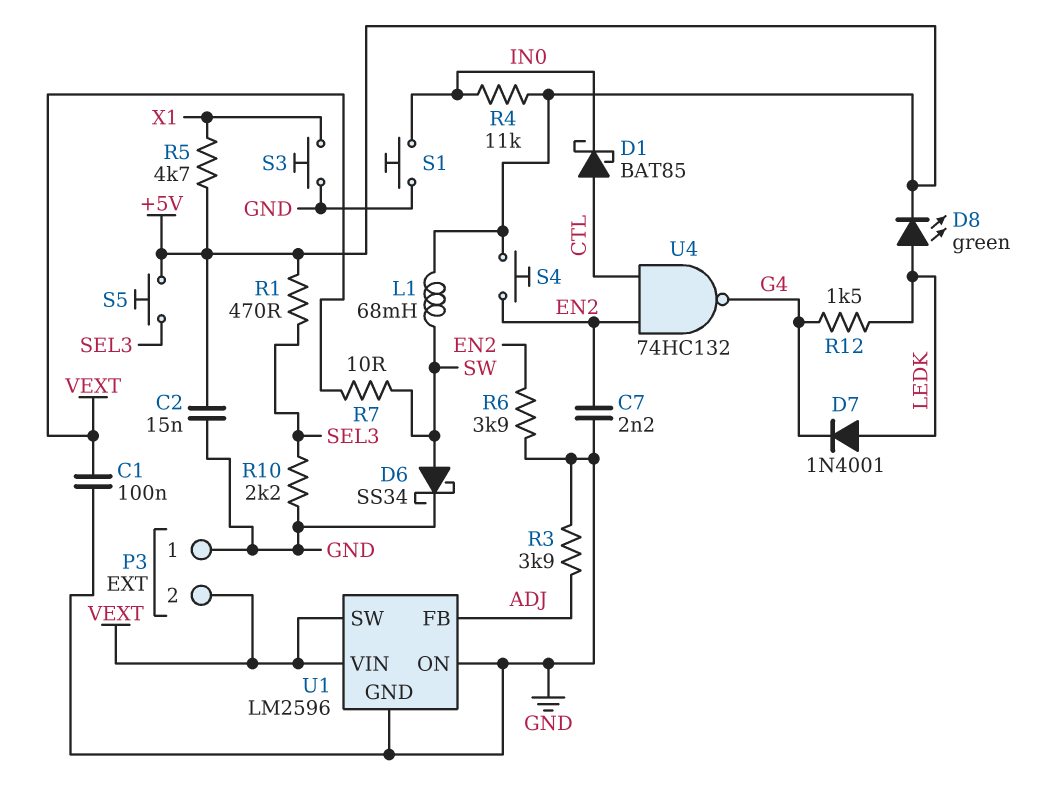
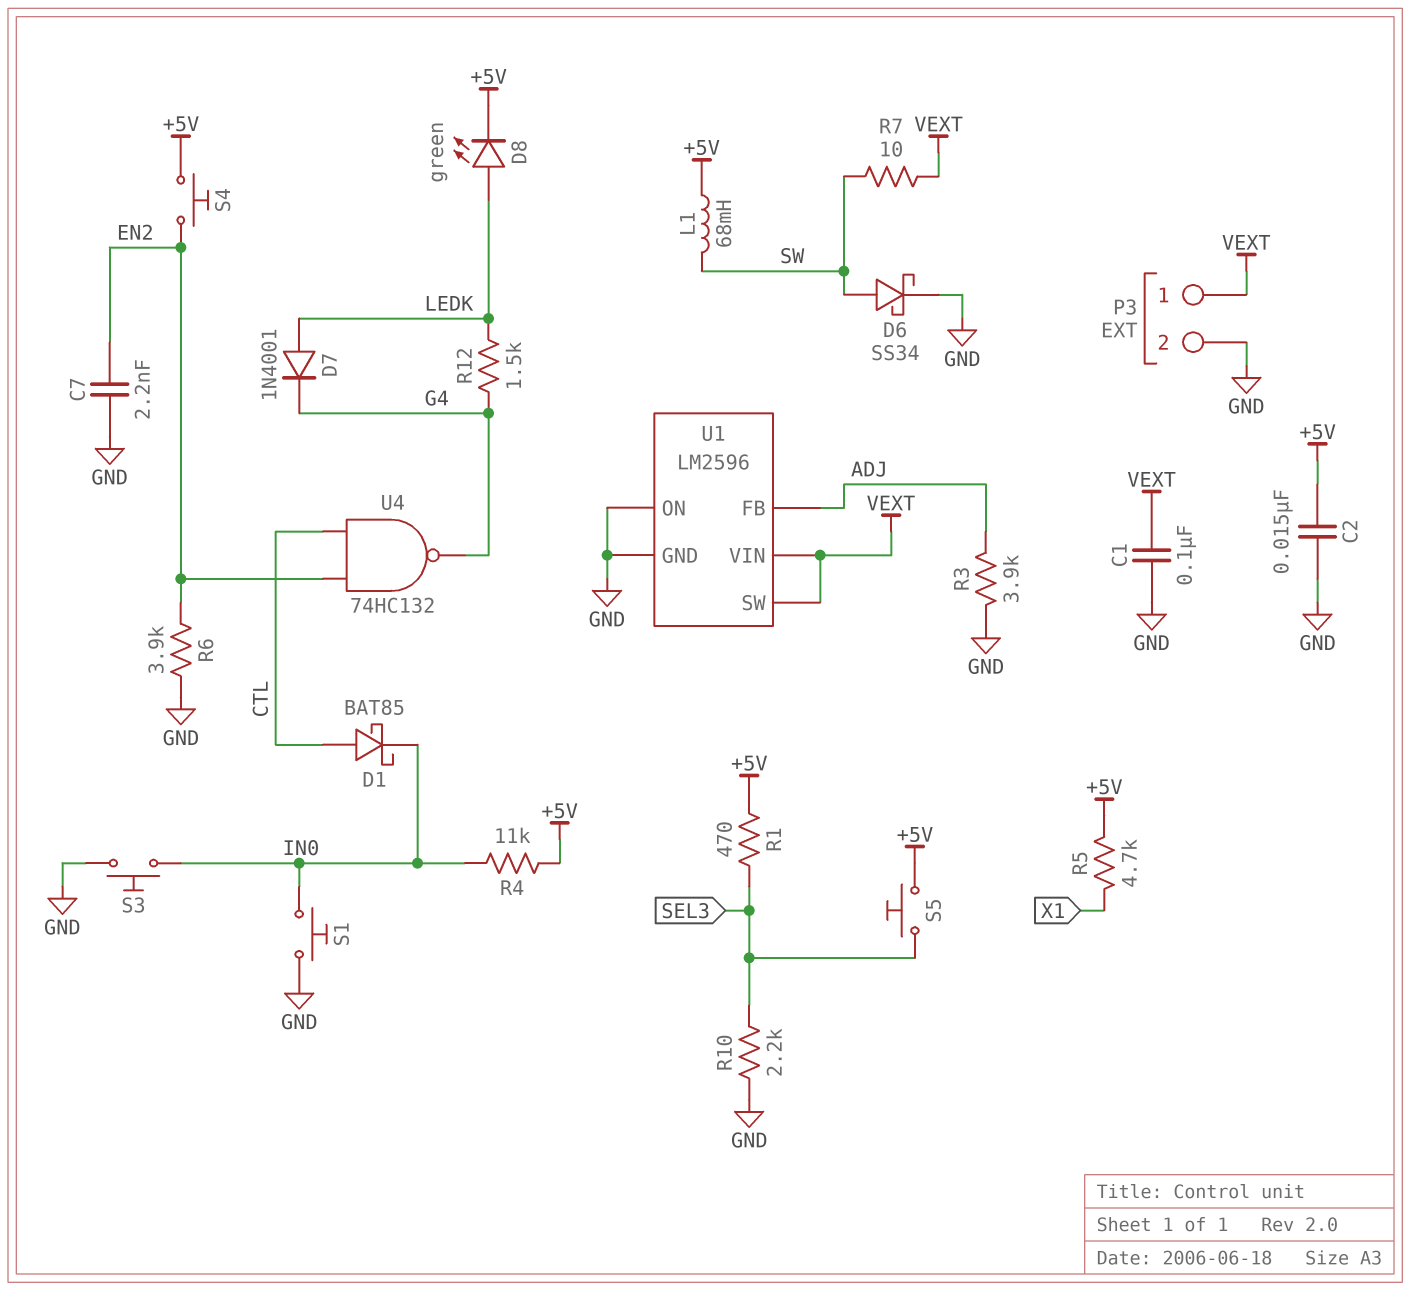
P3 pin 1: GND -> VEXT
P3 pin 2: VEXT -> GND
S3: button (GND, X1) -> button (GND, IN0)

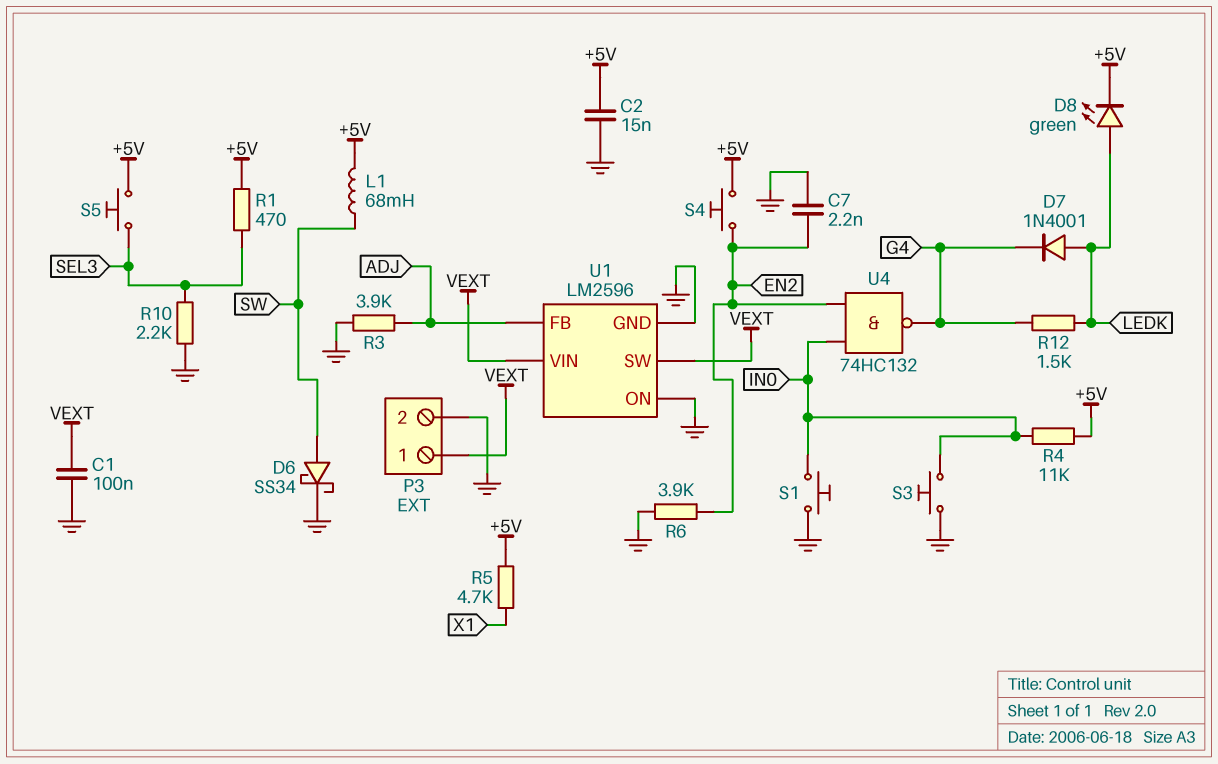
D1: schottky BAT85 (A CTL, K IN0) -> none
R7: 10 (SW, VEXT) -> none
U4: NAND 74HC132 (in CTL, in EN2, out G4) -> NAND 74HC132 (in EN2, in IN0, out G4)

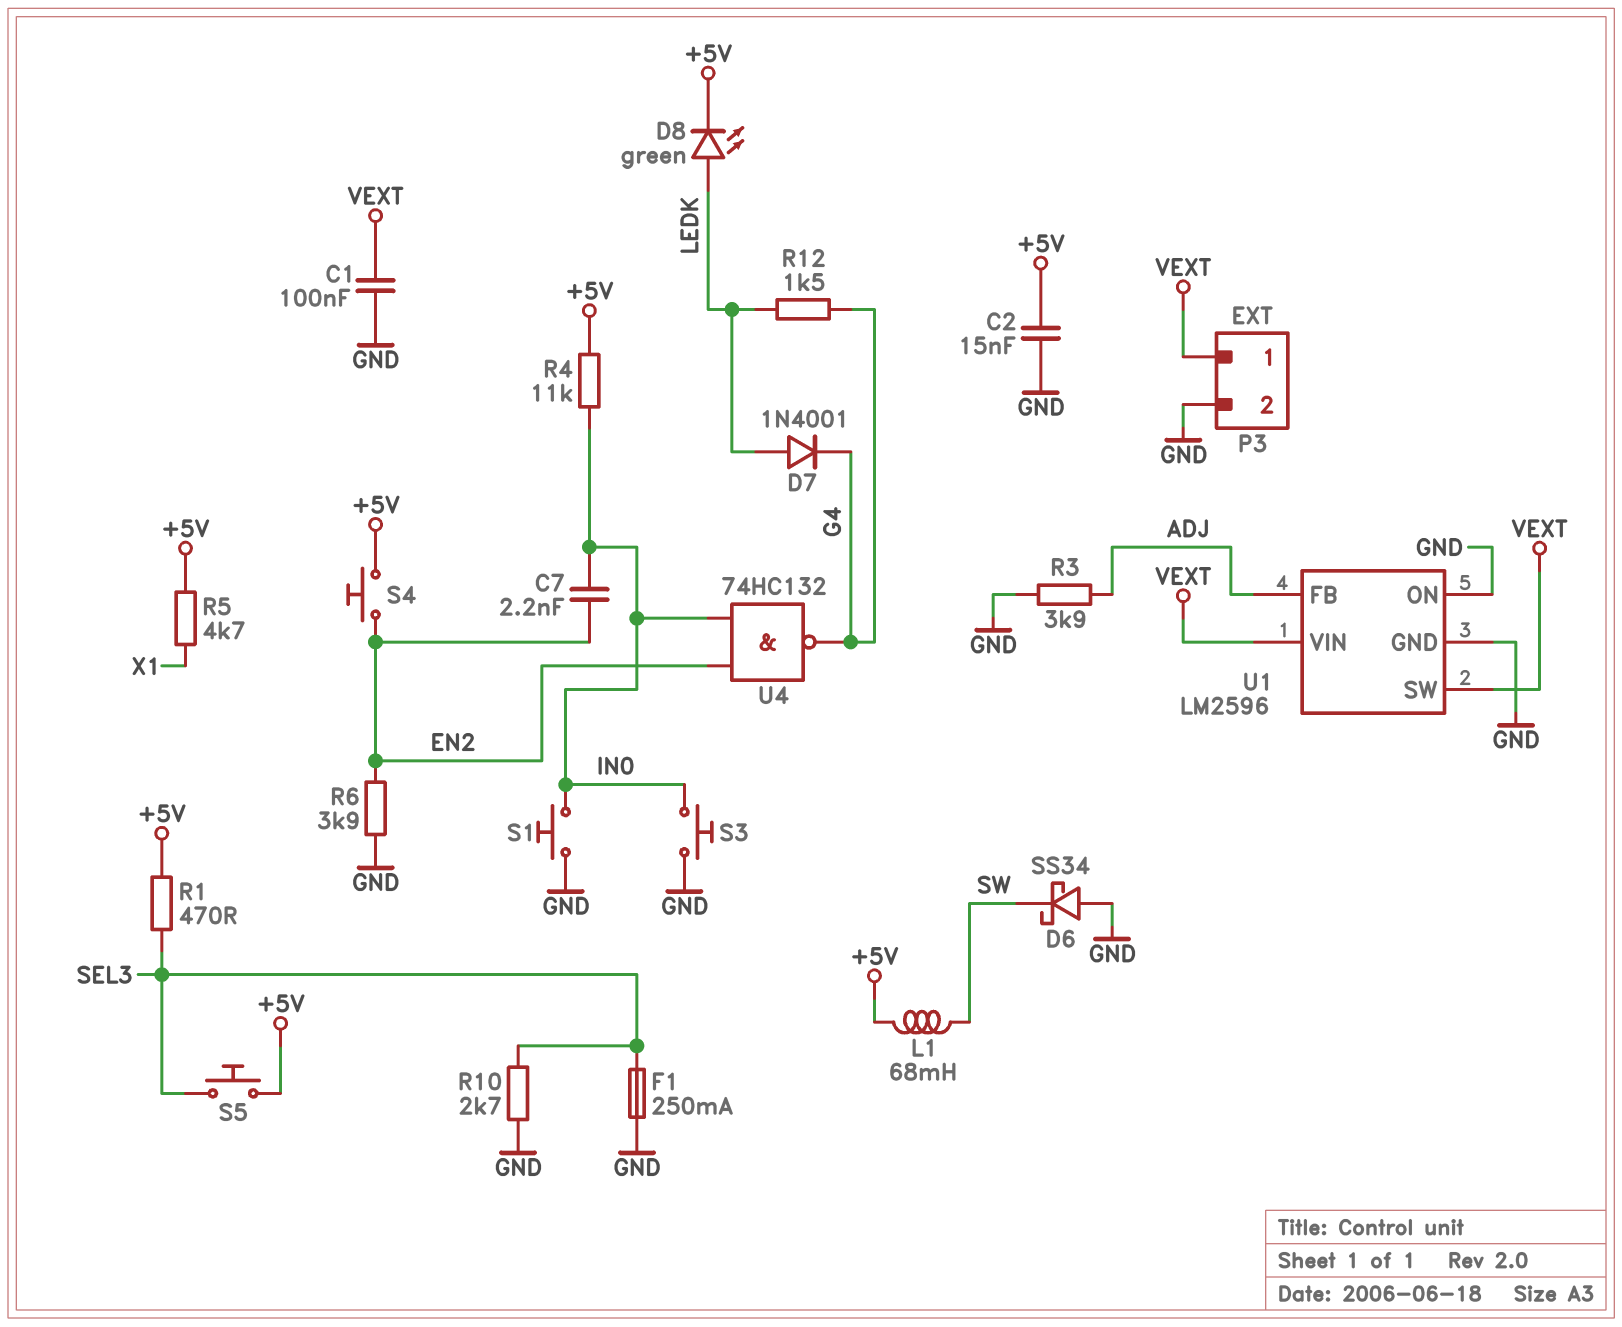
C7: 2.2nF (EN2, GND) -> 2.2nF (EN2, IN0)
D6: schottky SS34 (A SW, K GND) -> schottky SS34 (A GND, K SW)
F1: none -> 250mA (GND, SEL3)
R10: 2.2k (GND, SEL3) -> 2.7k (GND, SEL3)

